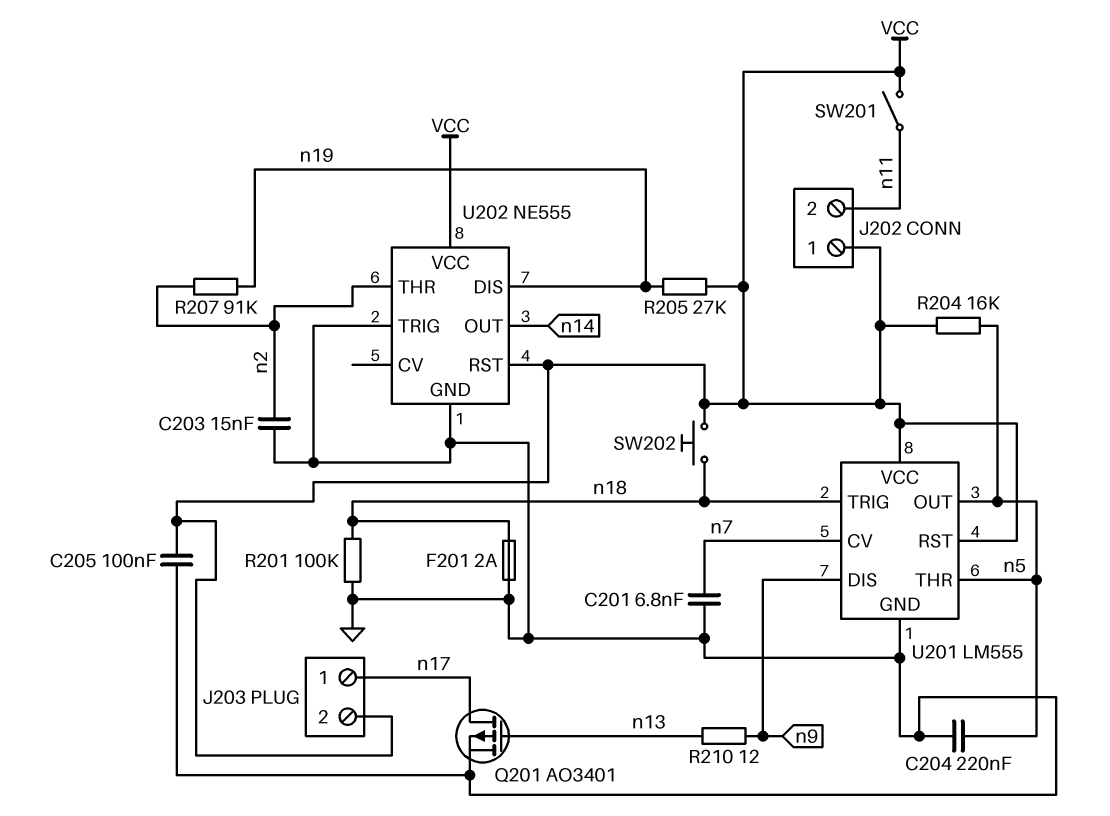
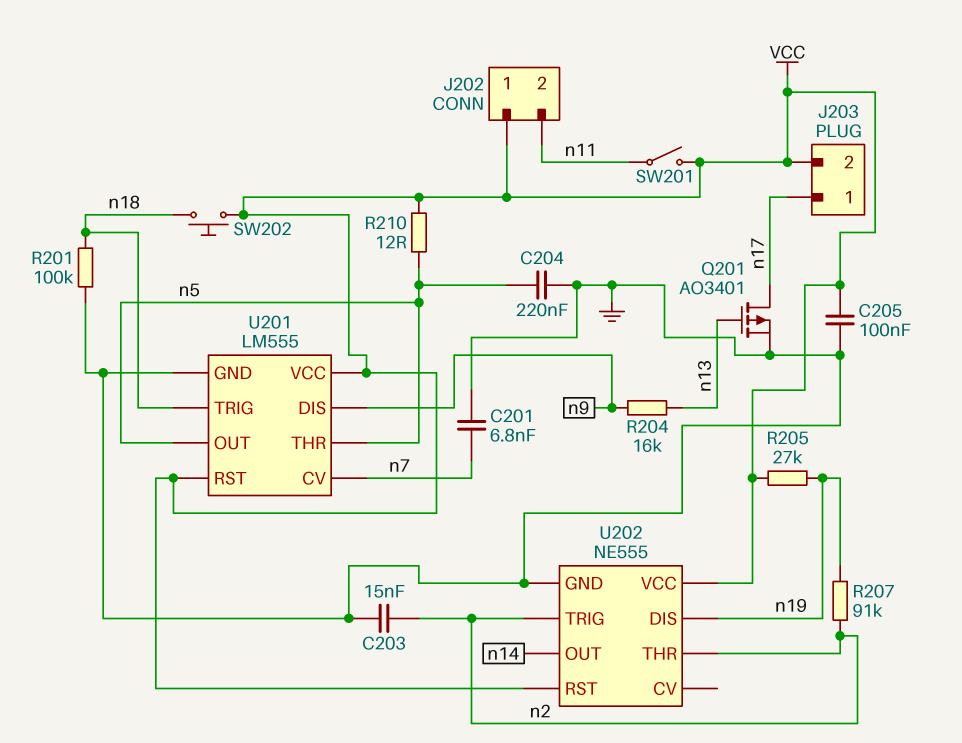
F201: 2A (GND, n18) -> none
R204: 16k (VCC, n5) -> 16k (n9, n13)
R210: 12 (n9, n13) -> 12 (VCC, n5)
U202 pin TRIG: GND -> n2

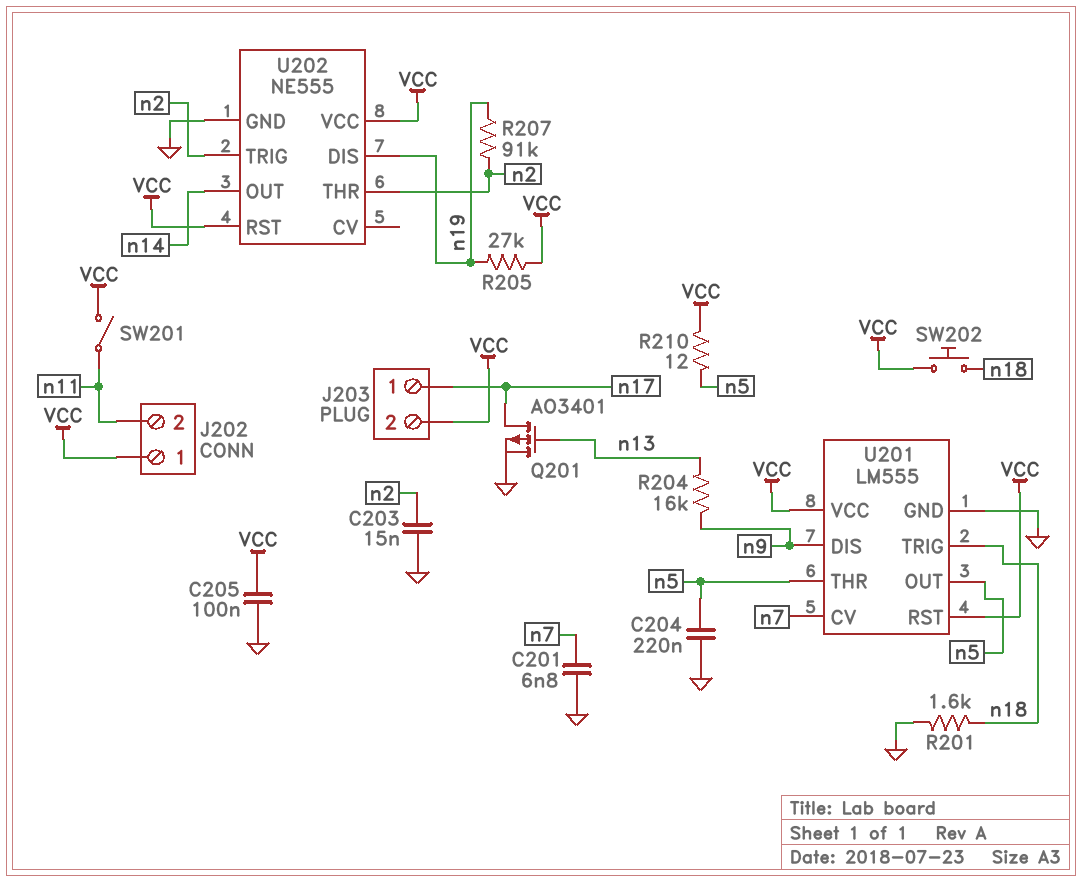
R201: 100k (GND, n18) -> 1.6k (GND, n18)

